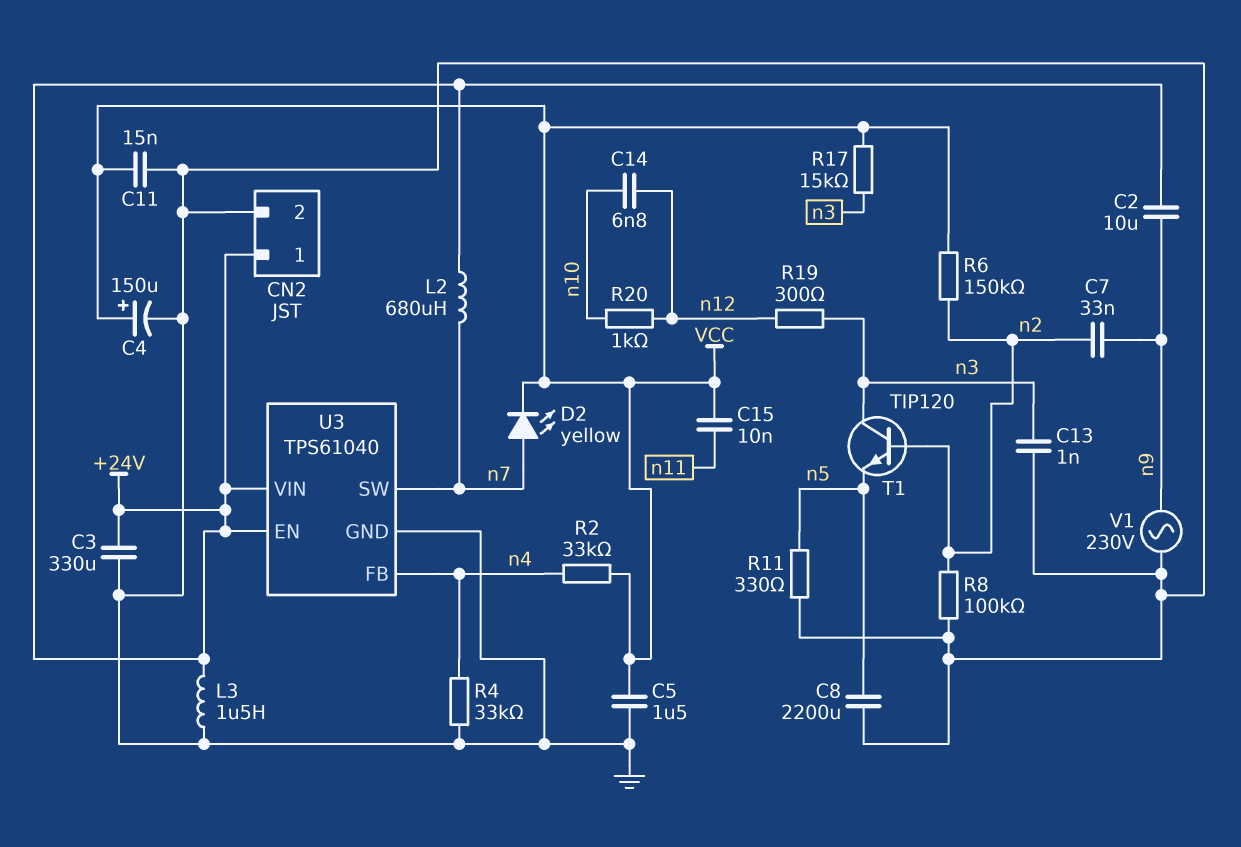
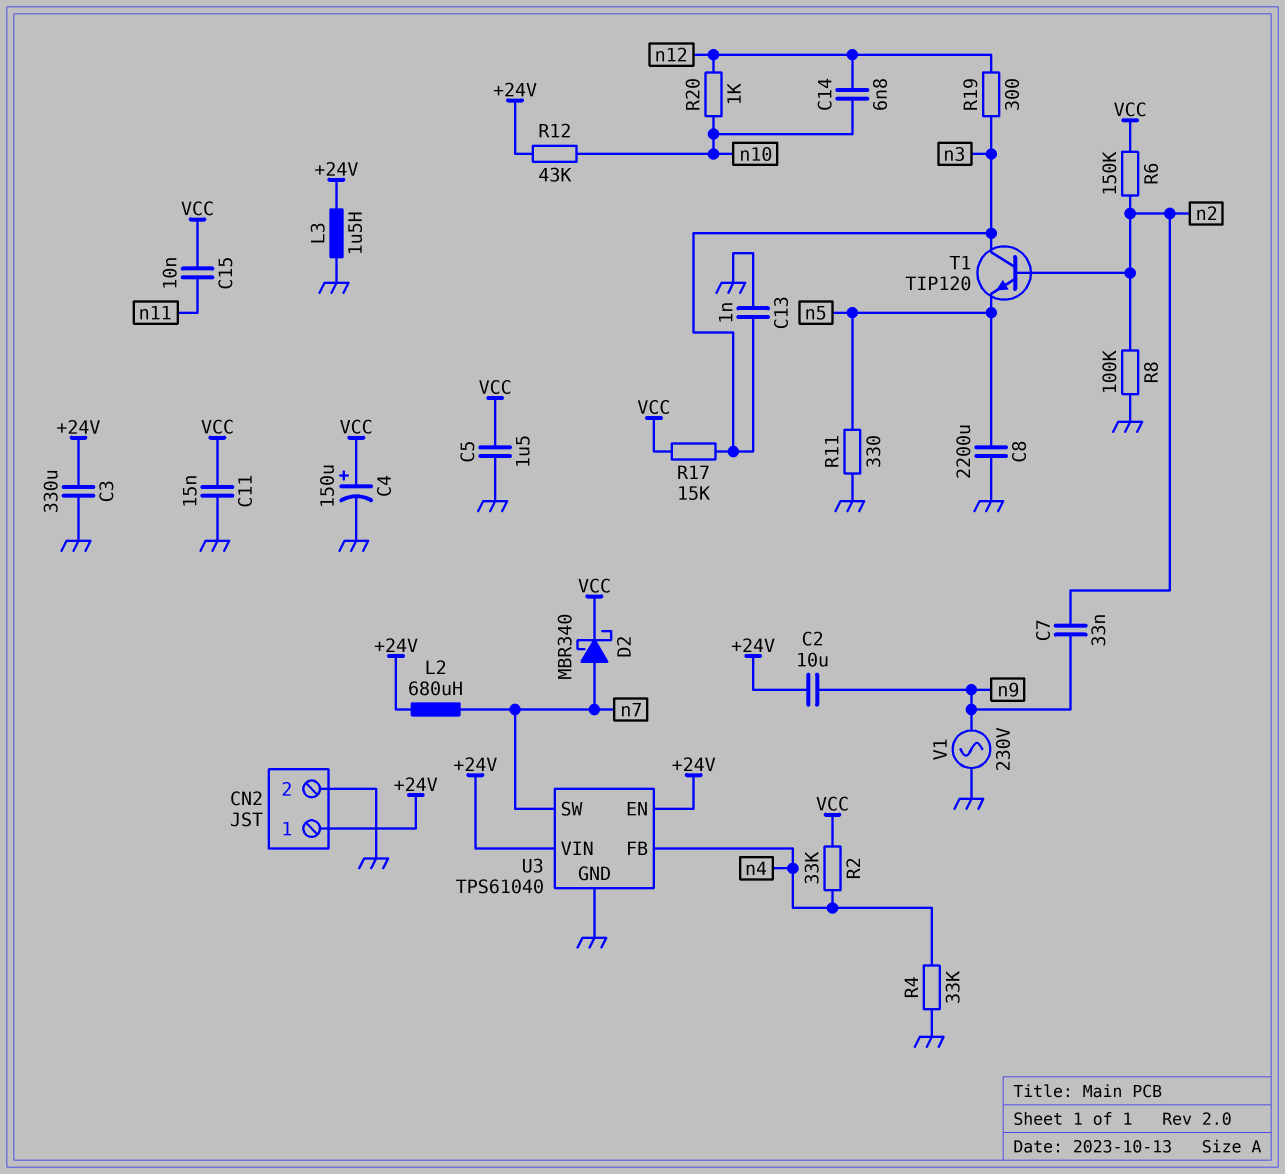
D2: LED yellow (A n7, K VCC) -> schottky MBR340 (A n7, K VCC)
R12: none -> 43k (+24V, n10)

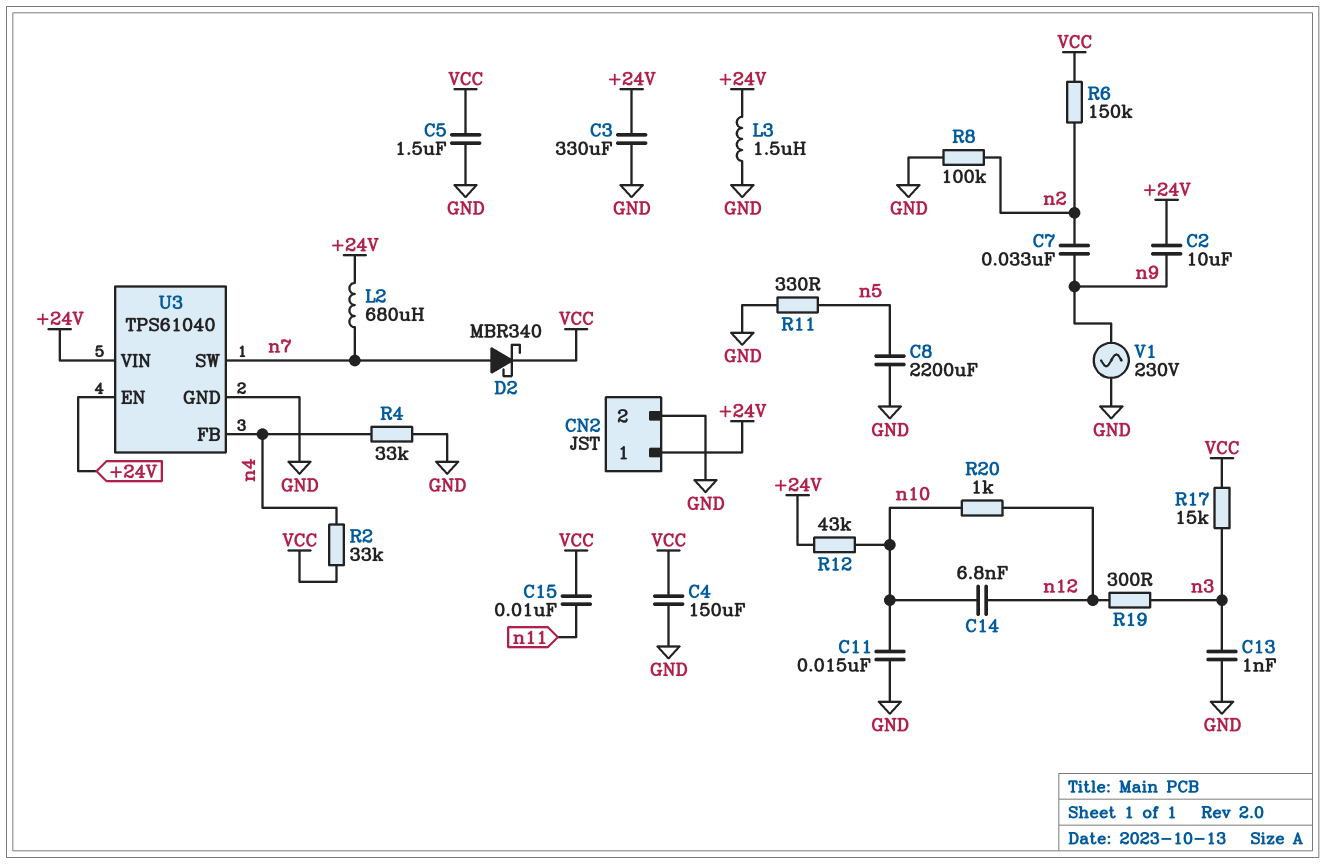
C4: 150uF (plus VCC, minus GND) -> 150uF (GND, VCC)
C11: 15nF (GND, VCC) -> 15nF (GND, n10)
T1: NPN TIP120 (B n2, C n3, E n5) -> none

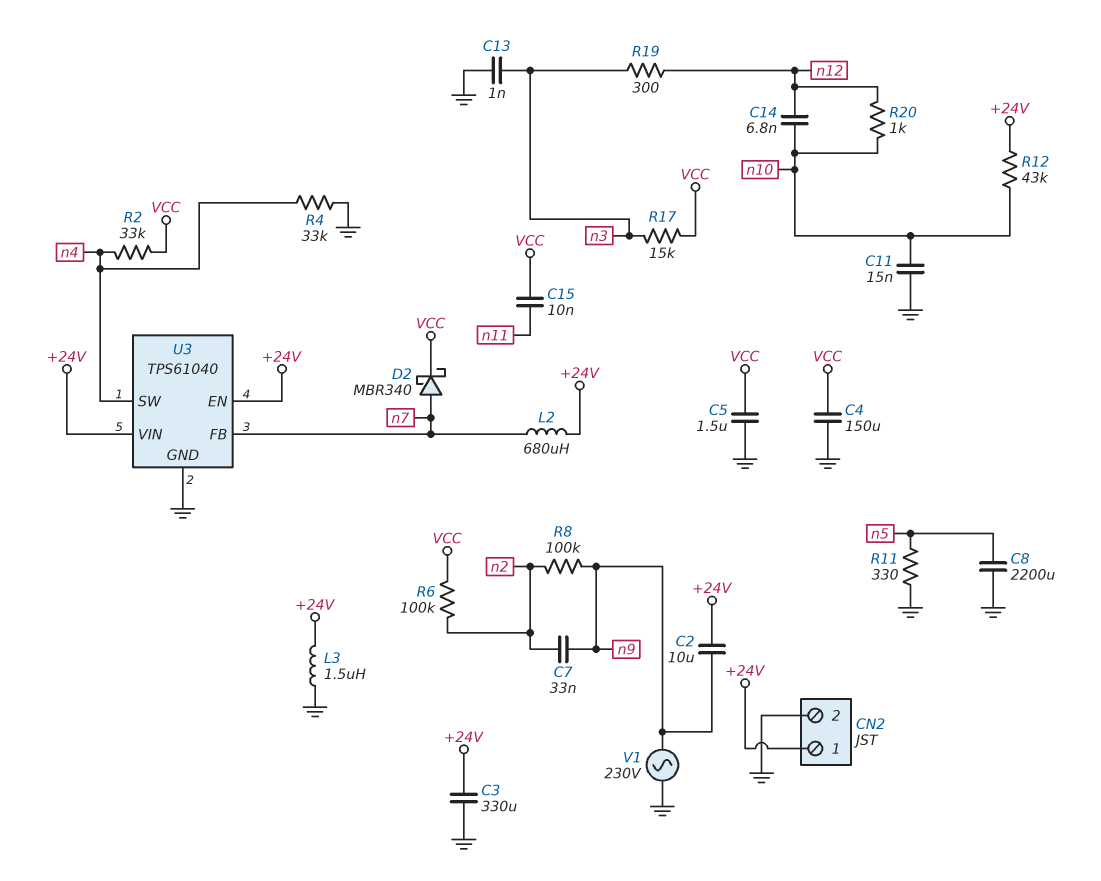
R6: 150k (VCC, n2) -> 100k (VCC, n2)
R8: 100k (GND, n2) -> 100k (n2, n9)
U3 pin FB: n4 -> n7
U3 pin SW: n7 -> n4

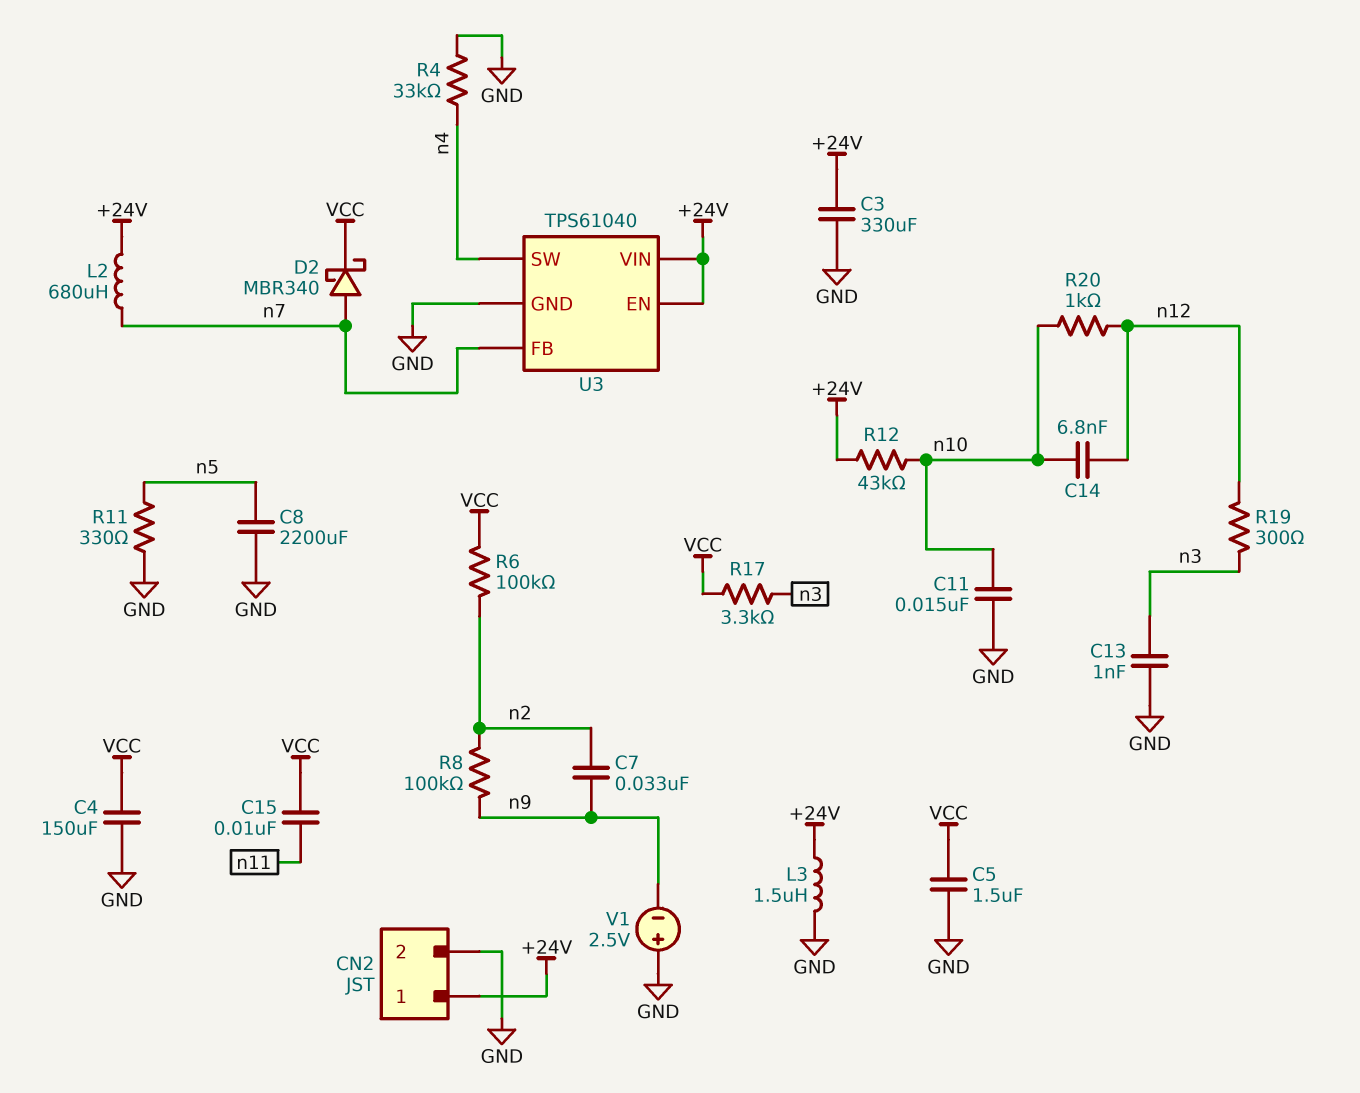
C2: 10uF (+24V, n9) -> none
R2: 33k (VCC, n4) -> none
R17: 15k (VCC, n3) -> 3.3k (VCC, n3)
V1: AC 230V (GND, n9) -> 2.5V (plus GND, minus n9)

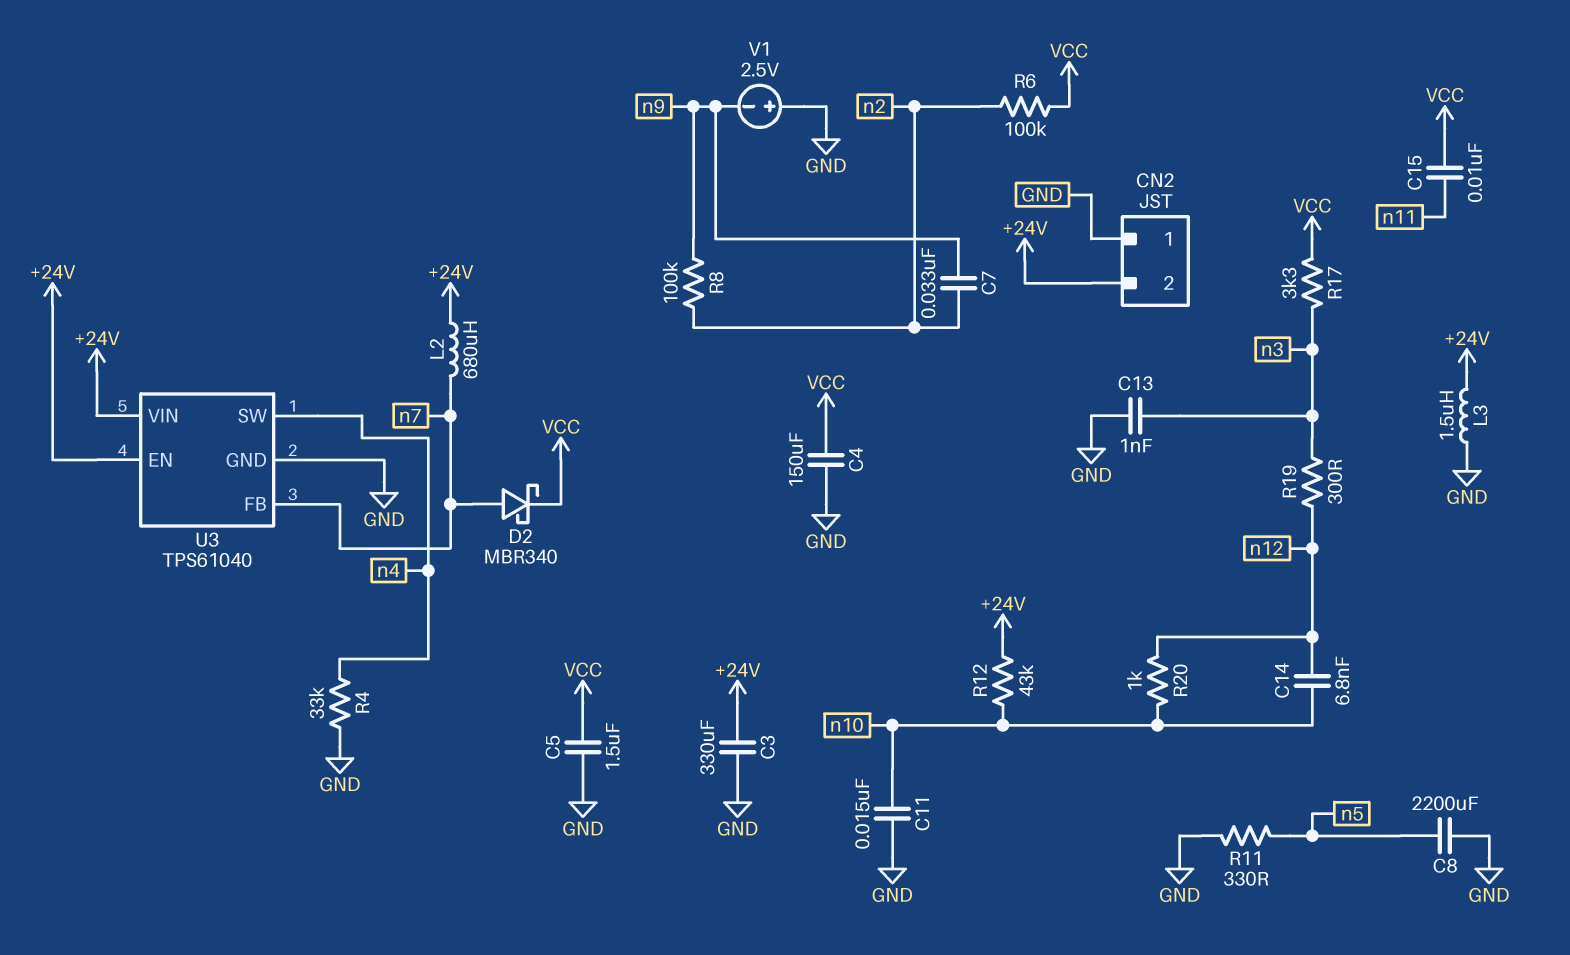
CN2 pin 1: +24V -> GND
CN2 pin 2: GND -> +24V

